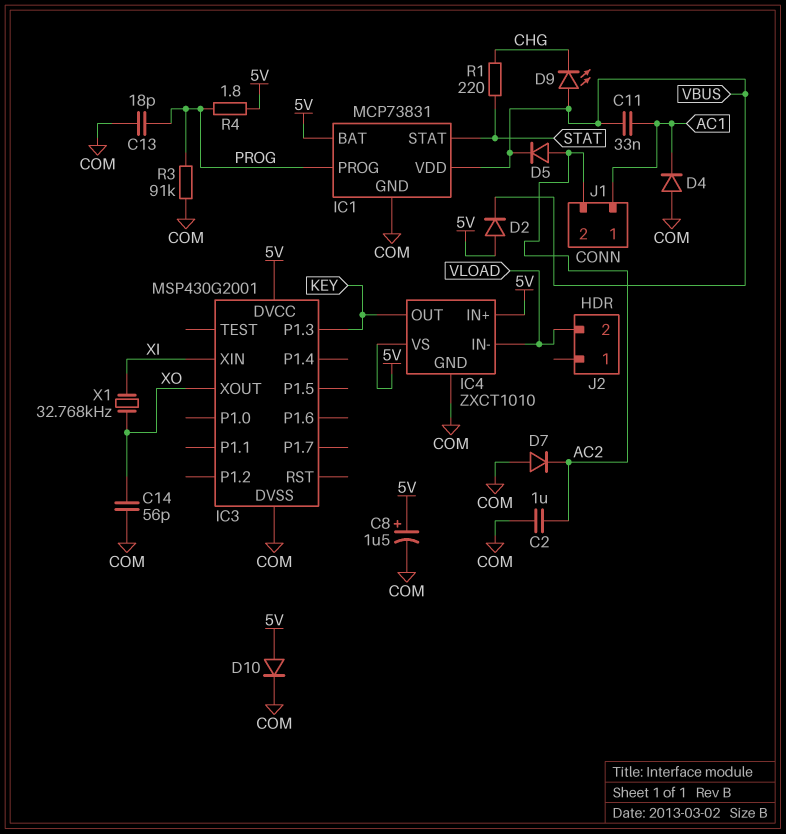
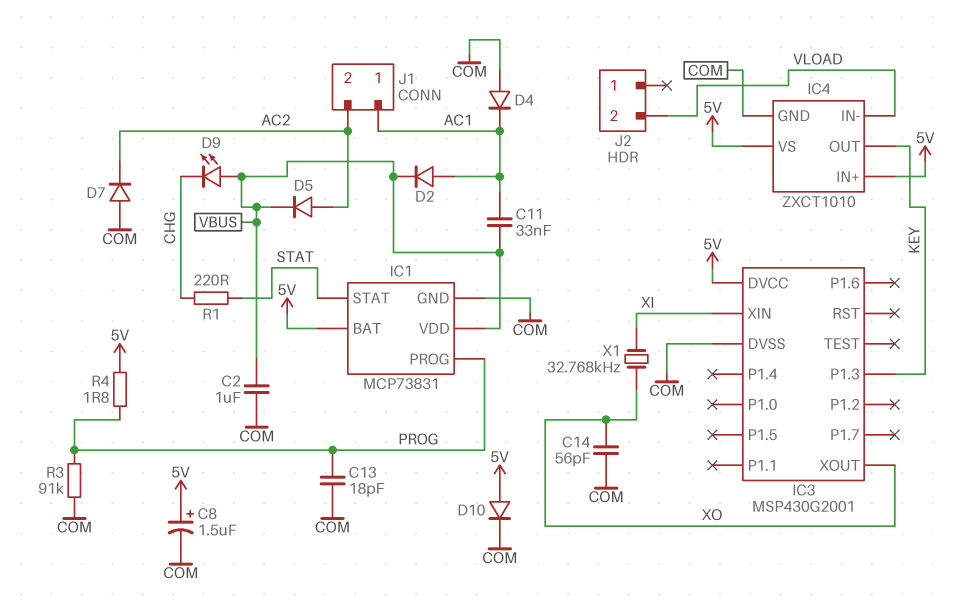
C2: 1uF (AC2, COM) -> 1uF (COM, VBUS)
D2: diode (A 5V, K VBUS) -> diode (A AC1, K VBUS)

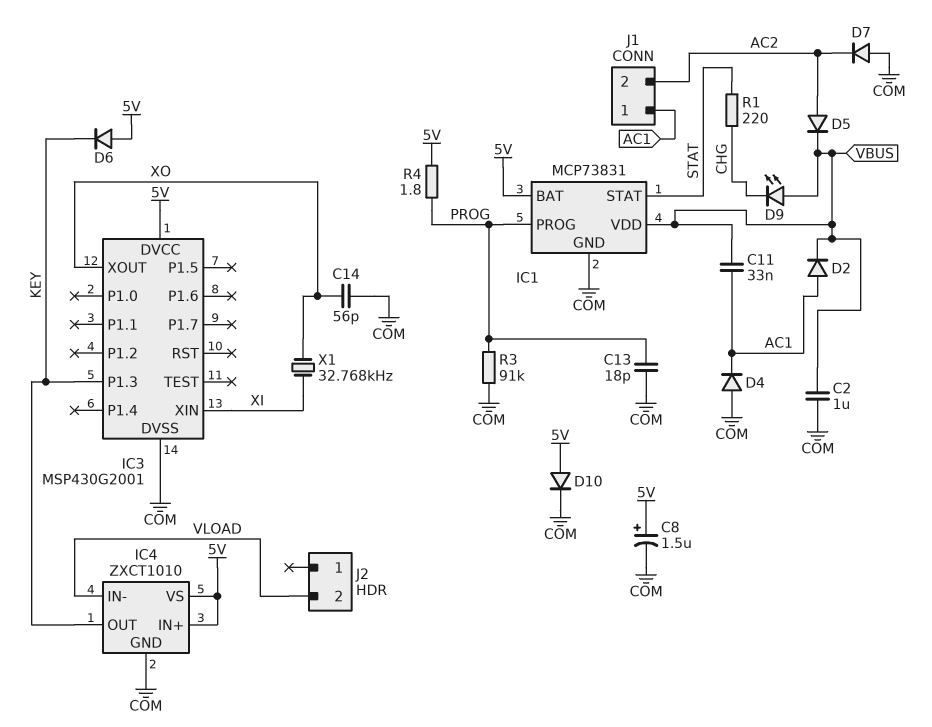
D6: none -> diode (A 5V, K KEY)

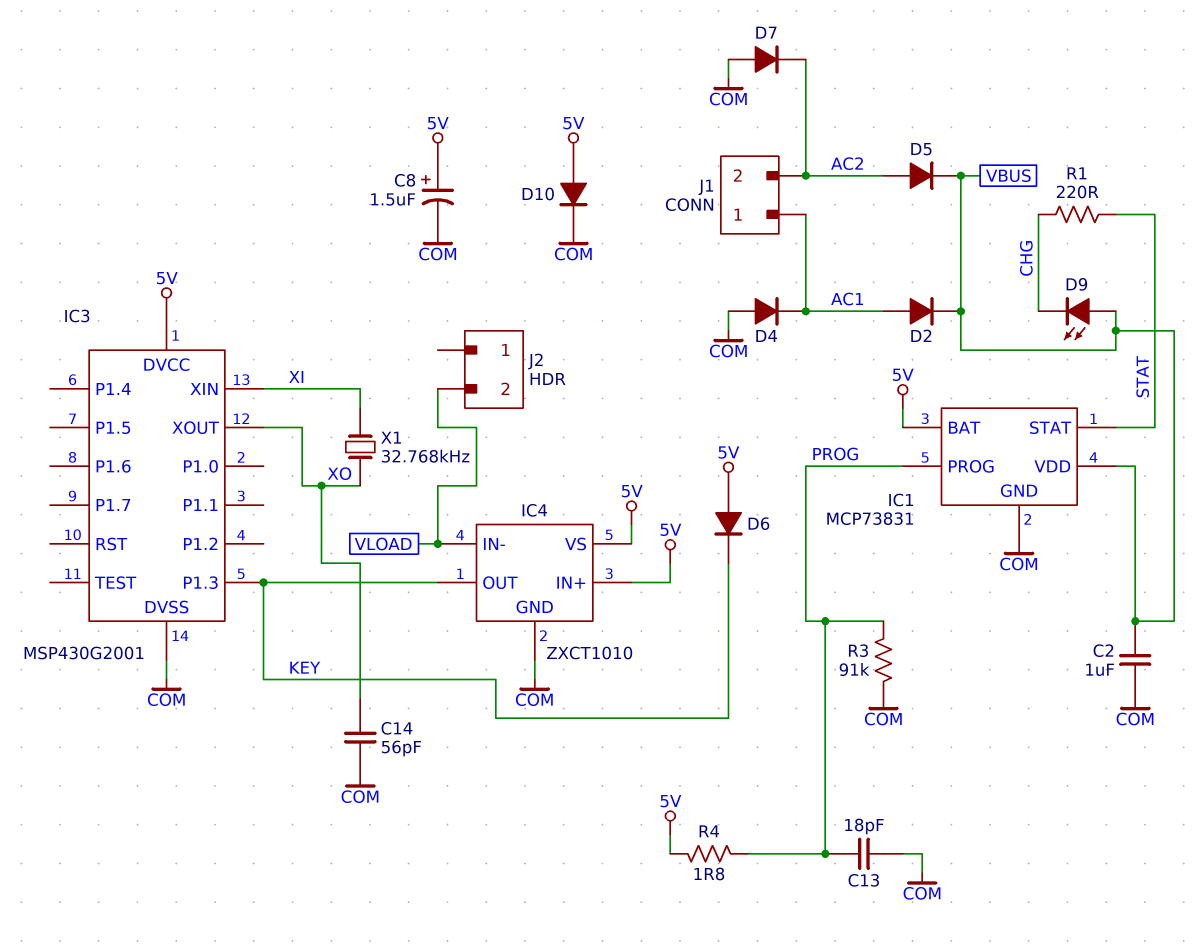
C11: 33nF (AC1, VBUS) -> none

